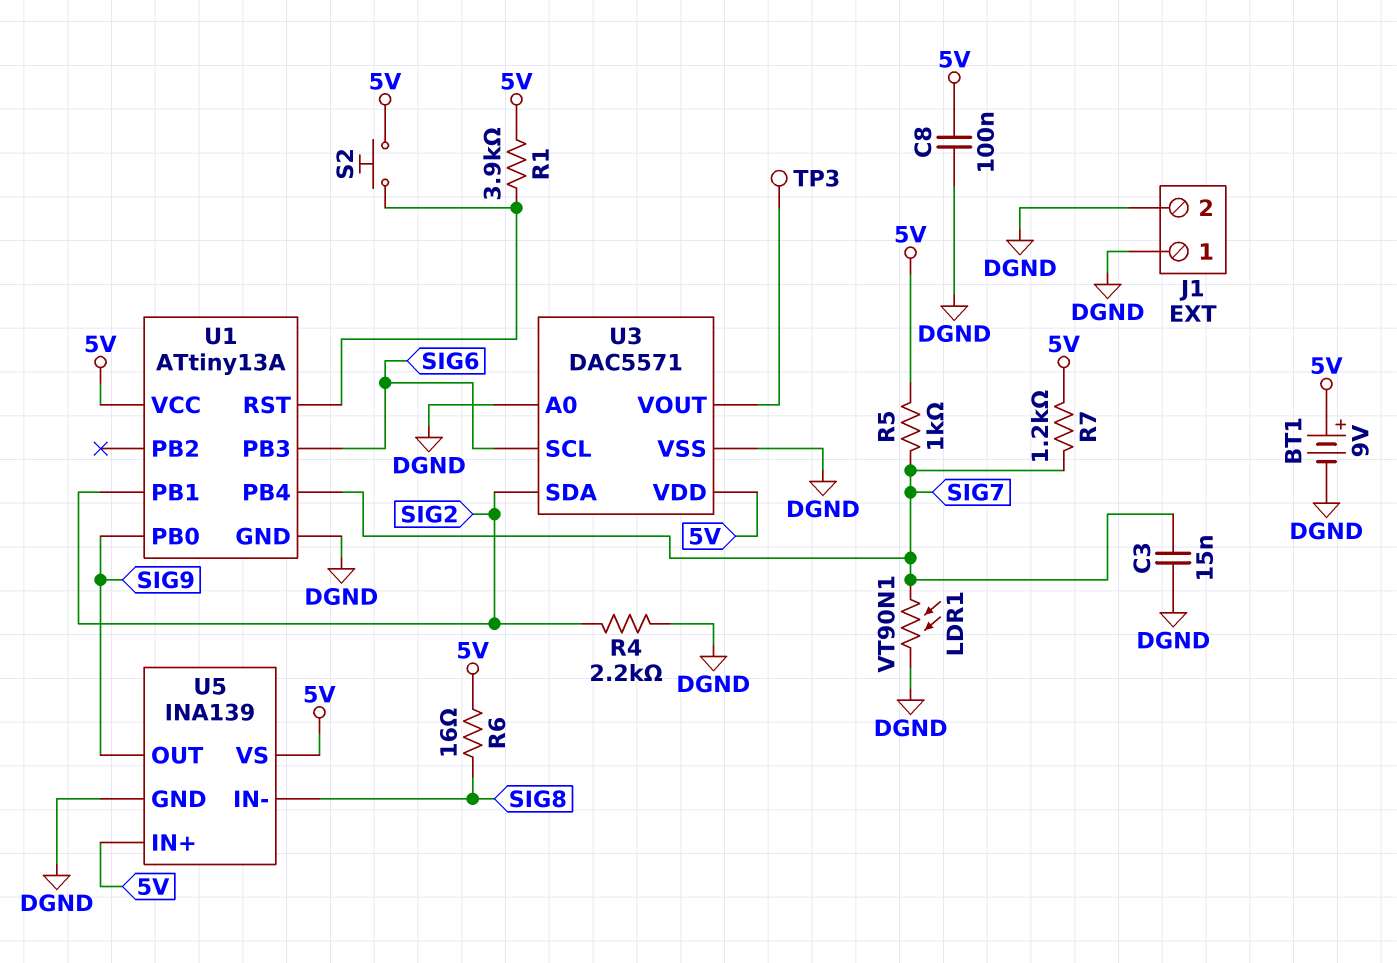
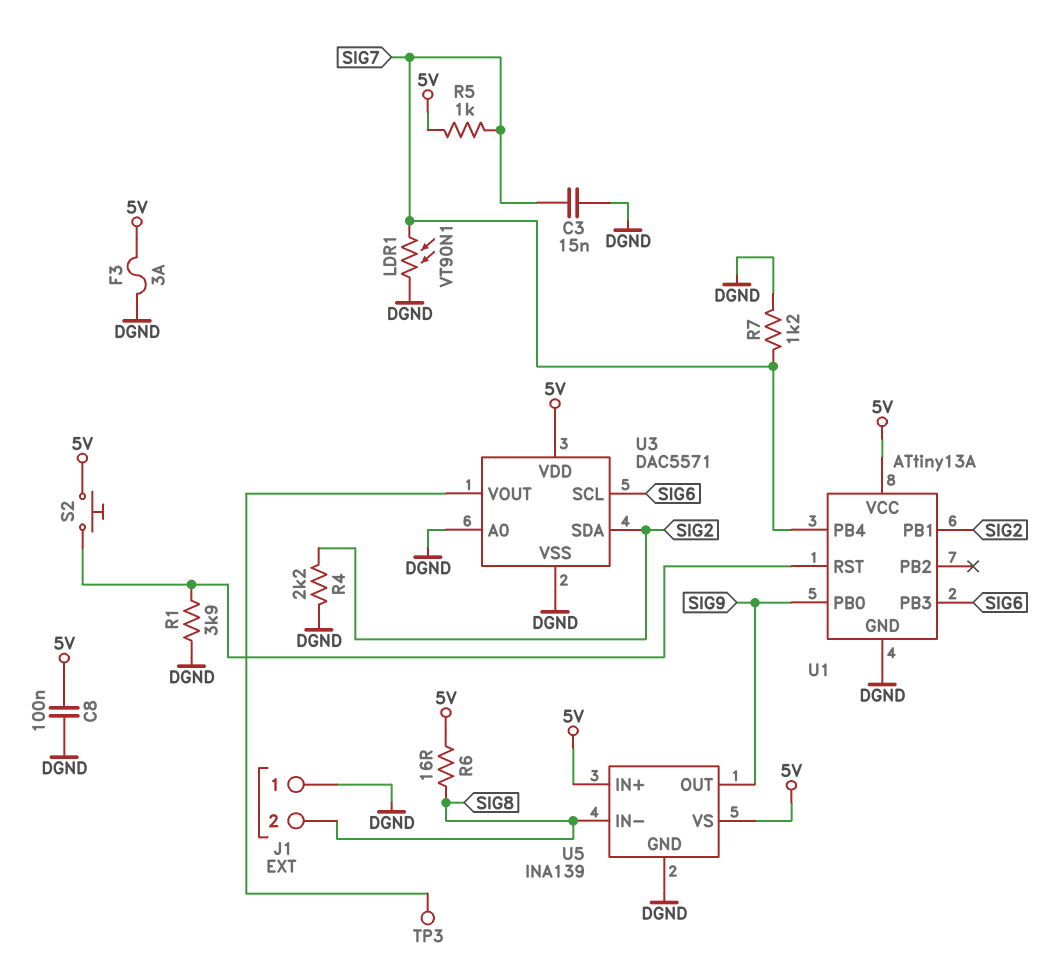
BT1: 9V (plus 5V, minus DGND) -> none
F3: none -> 3A (5V, DGND)
J1 pin 2: DGND -> SIG8
R1: 3.9k (5V, U1/RST) -> 3.9k (DGND, U1/RST)
R7: 1.2k (5V, SIG7) -> 1.2k (DGND, SIG7)

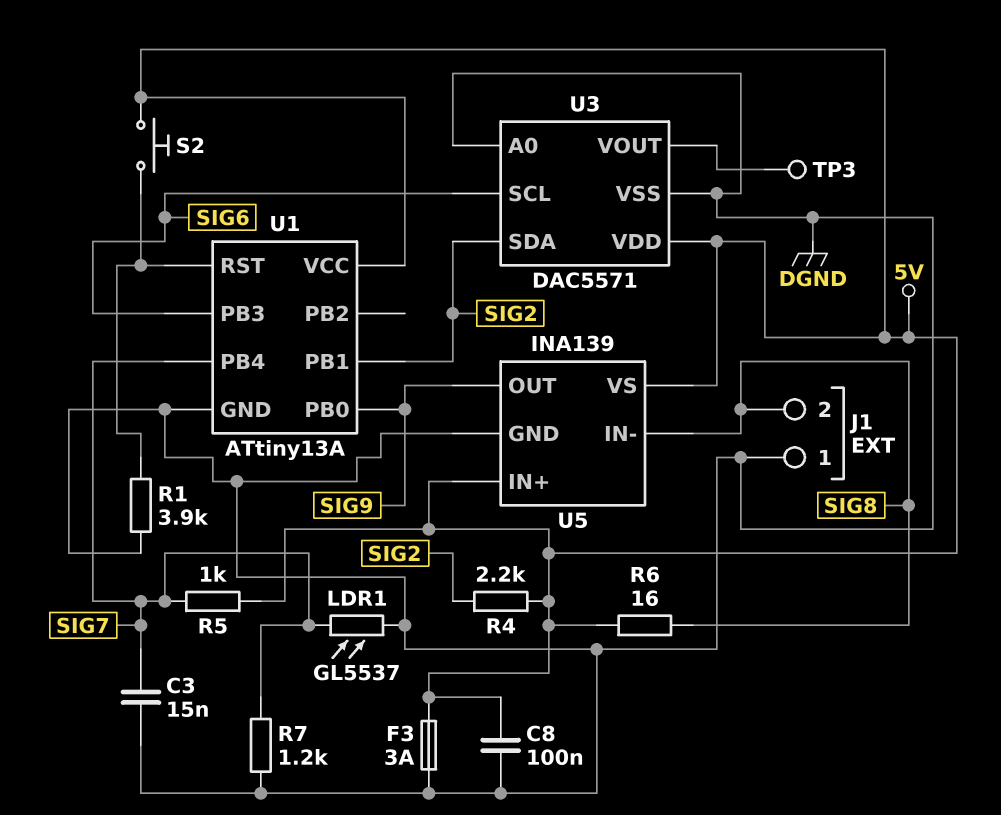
LDR1: VT90N1 (DGND, SIG7) -> GL5537 (DGND, SIG7)
R4: 2.2k (DGND, SIG2) -> 2.2k (5V, SIG2)

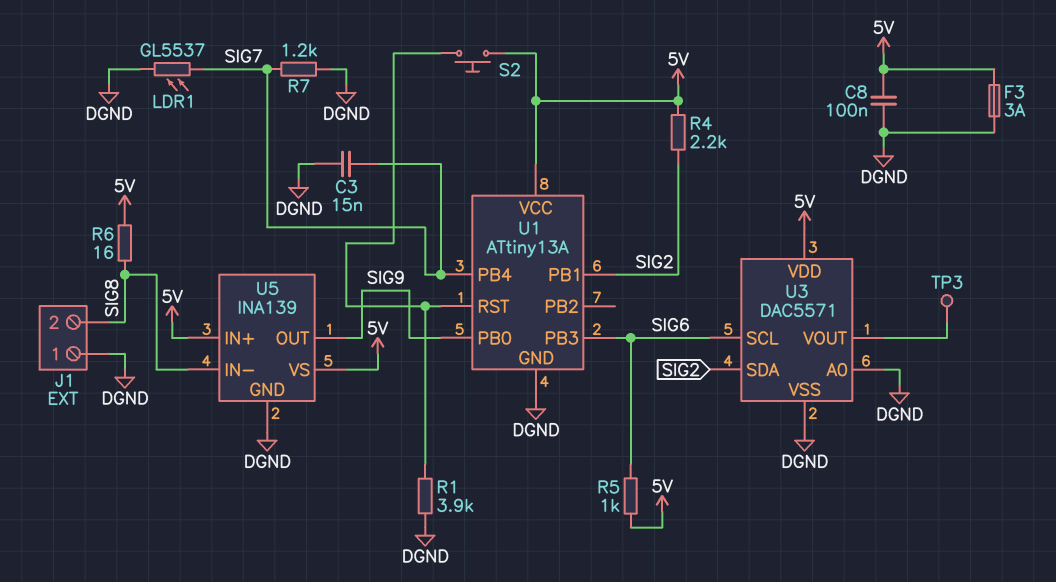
R5: 1k (5V, SIG7) -> 1k (5V, SIG6)

